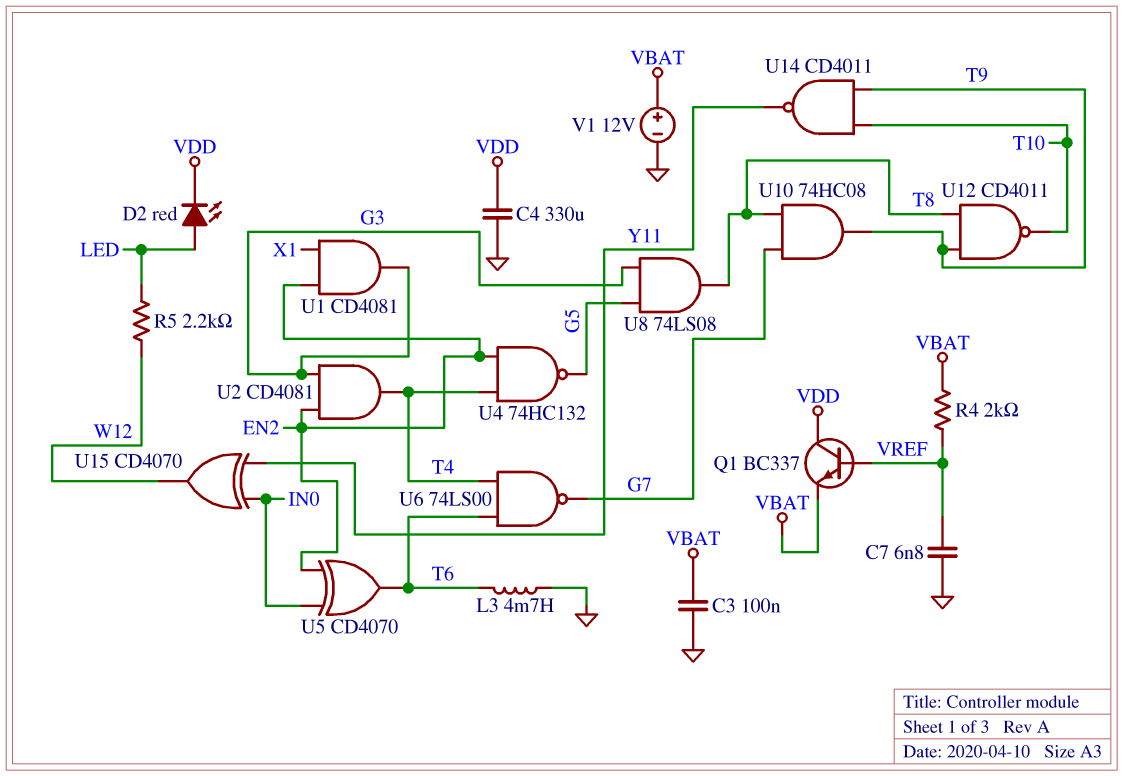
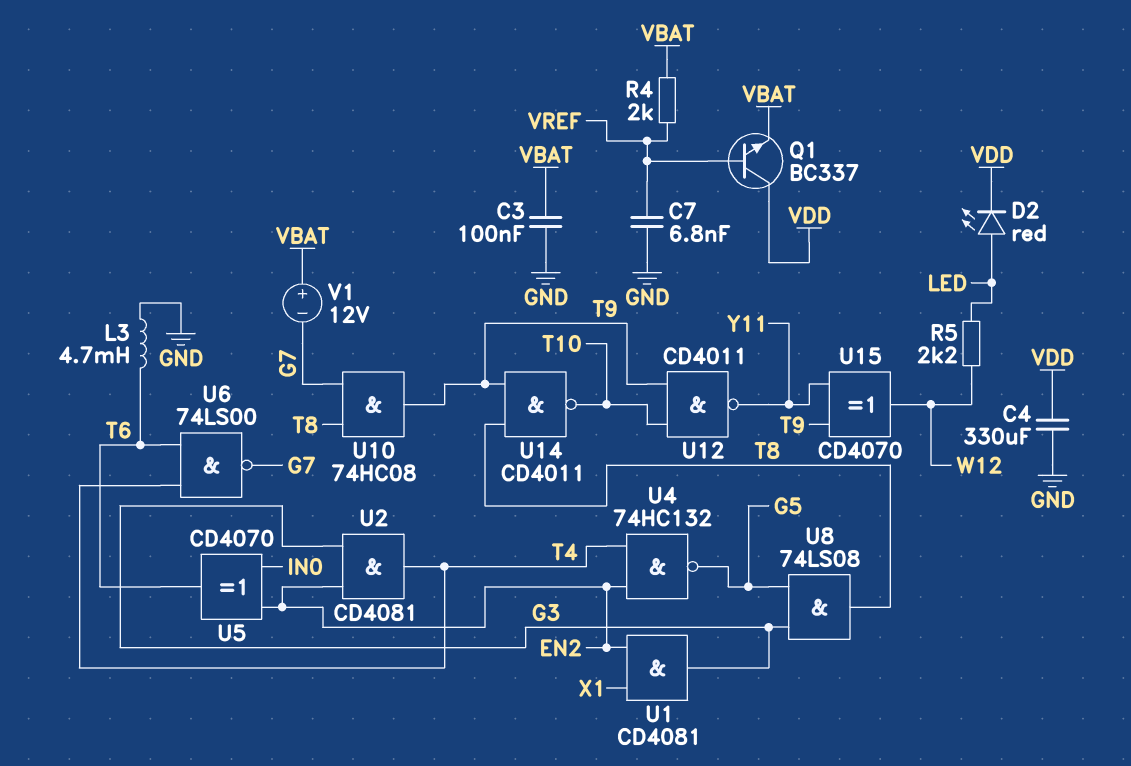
U12: NAND CD4011 (in T8, in T9, out T10) -> NAND CD4011 (in T9, in T10, out Y11)
U14: NAND CD4011 (in T9, in T10, out Y11) -> NAND CD4011 (in T8, in T9, out T10)
U15: XOR CD4070 (in IN0, in Y11, out W12) -> XOR CD4070 (in T9, in Y11, out W12)
V1: 12V (plus VBAT, minus GND) -> 12V (plus VBAT, minus G7)

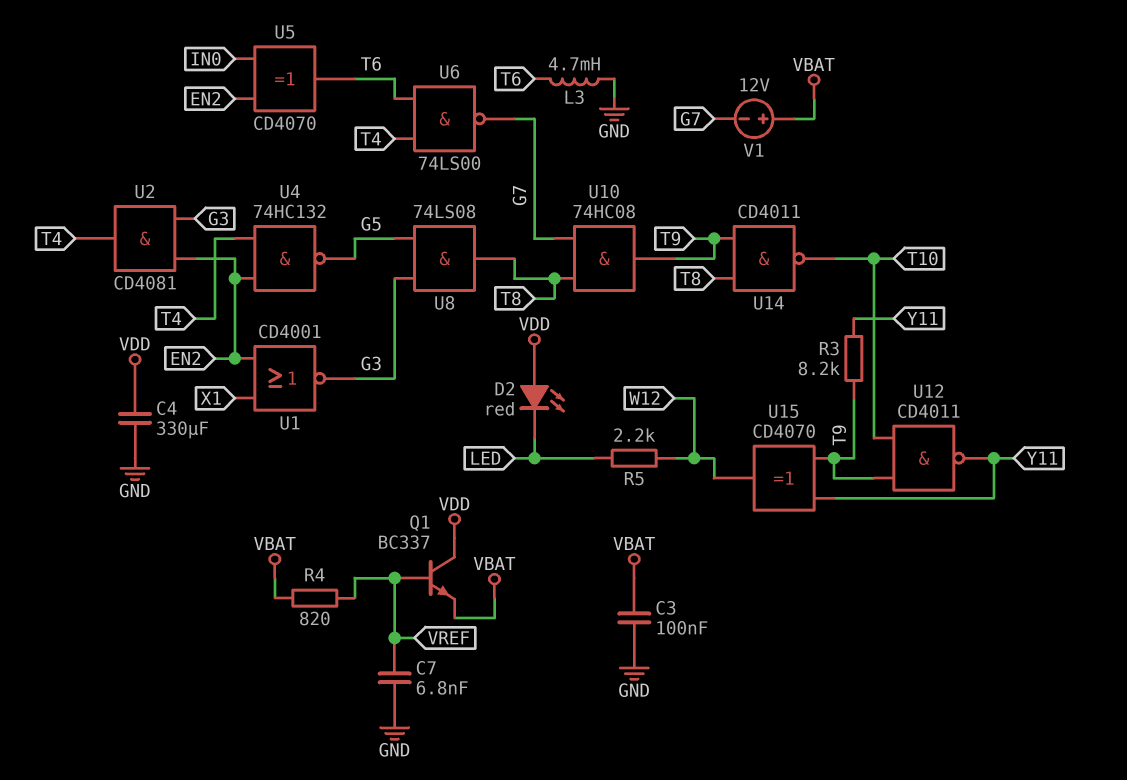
D2: LED red (A LED, K VDD) -> LED red (A VDD, K LED)
R3: none -> 8.2k (T9, Y11)
R4: 2k (VBAT, VREF) -> 820 (VBAT, VREF)
U1: AND CD4081 (in EN2, in X1, out G3) -> NOR CD4001 (in EN2, in X1, out G3)

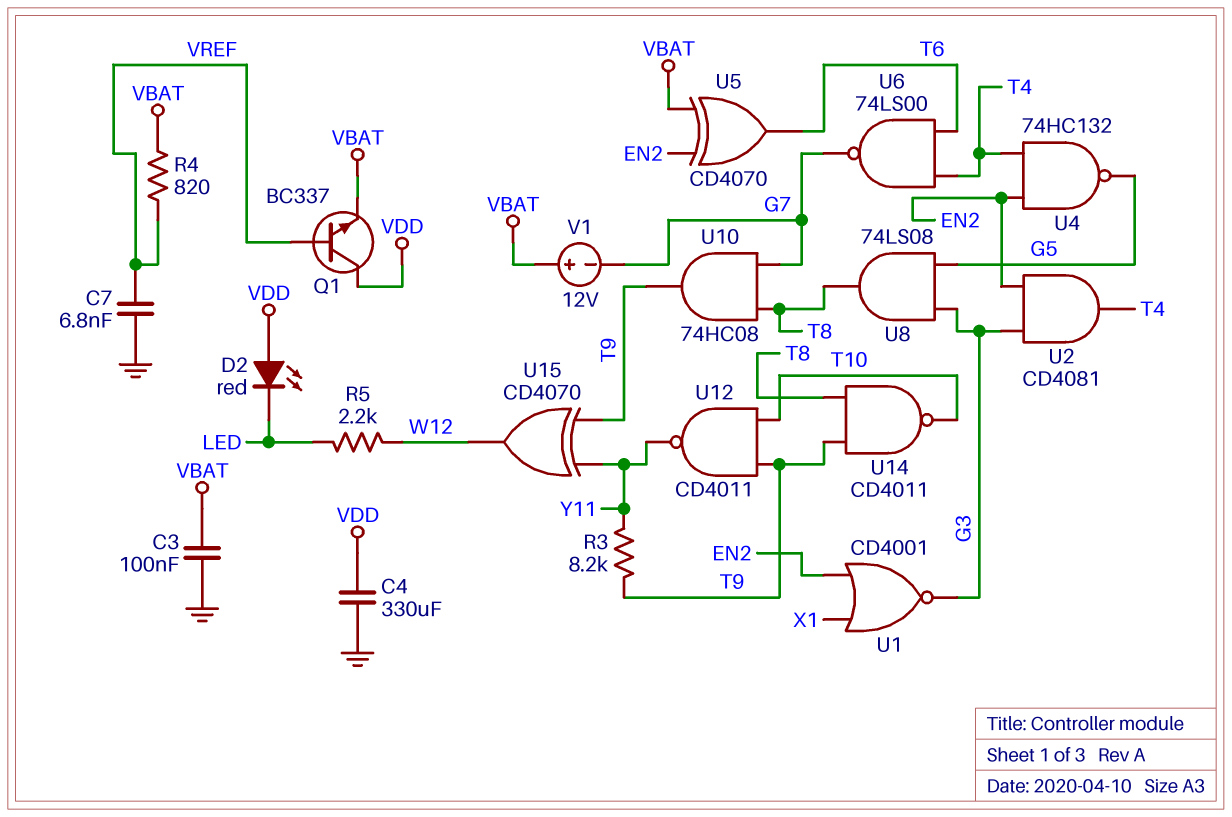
L3: 4.7mH (GND, T6) -> none
U5: XOR CD4070 (in EN2, in IN0, out T6) -> XOR CD4070 (in EN2, in VBAT, out T6)

